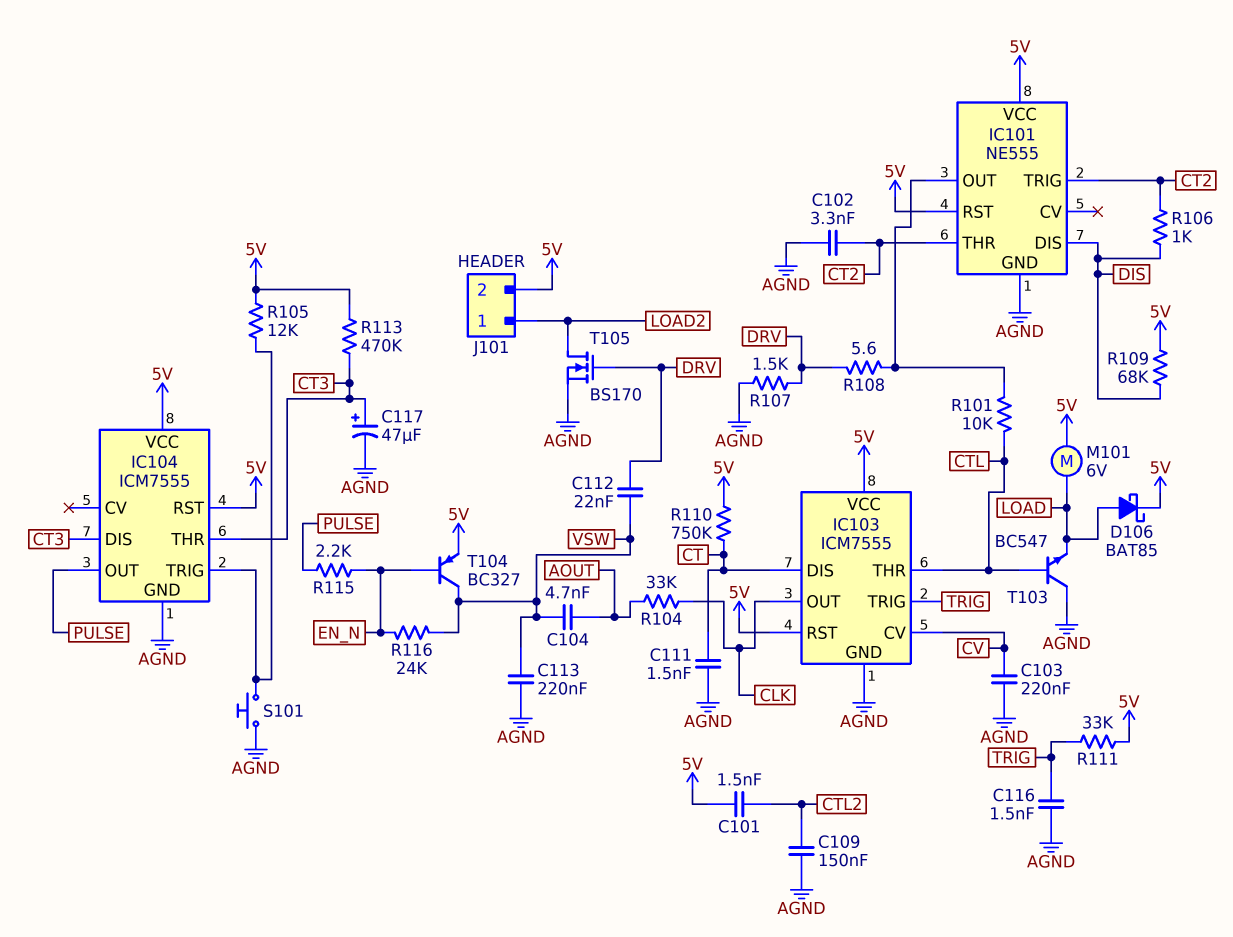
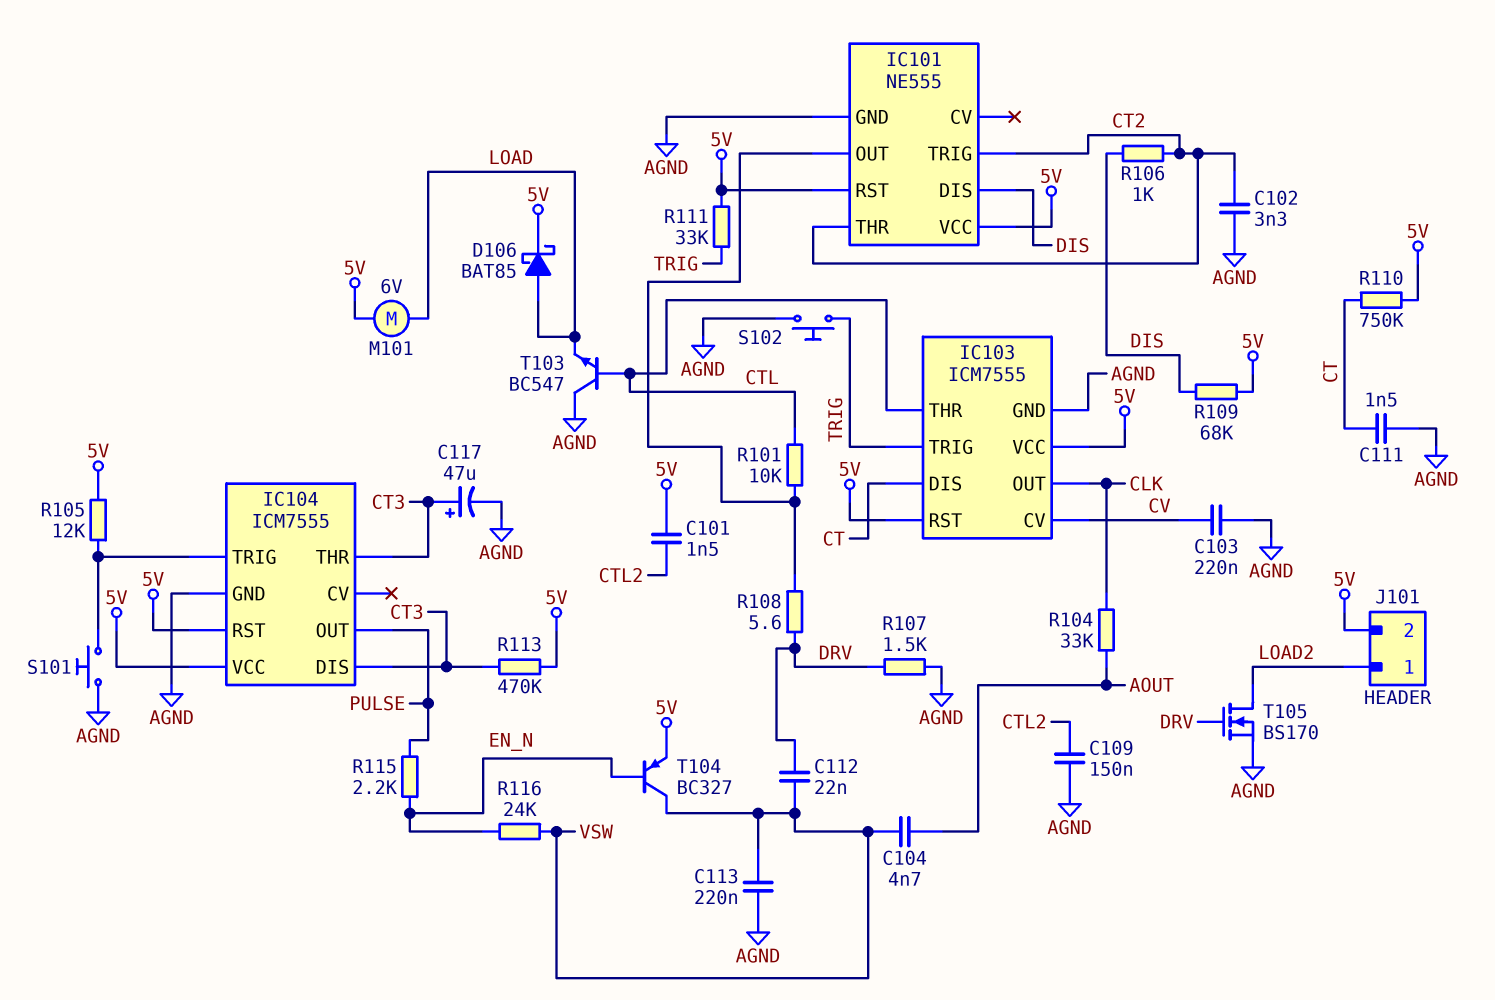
C116: 1.5nF (AGND, TRIG) -> none
S102: none -> button (AGND, TRIG)

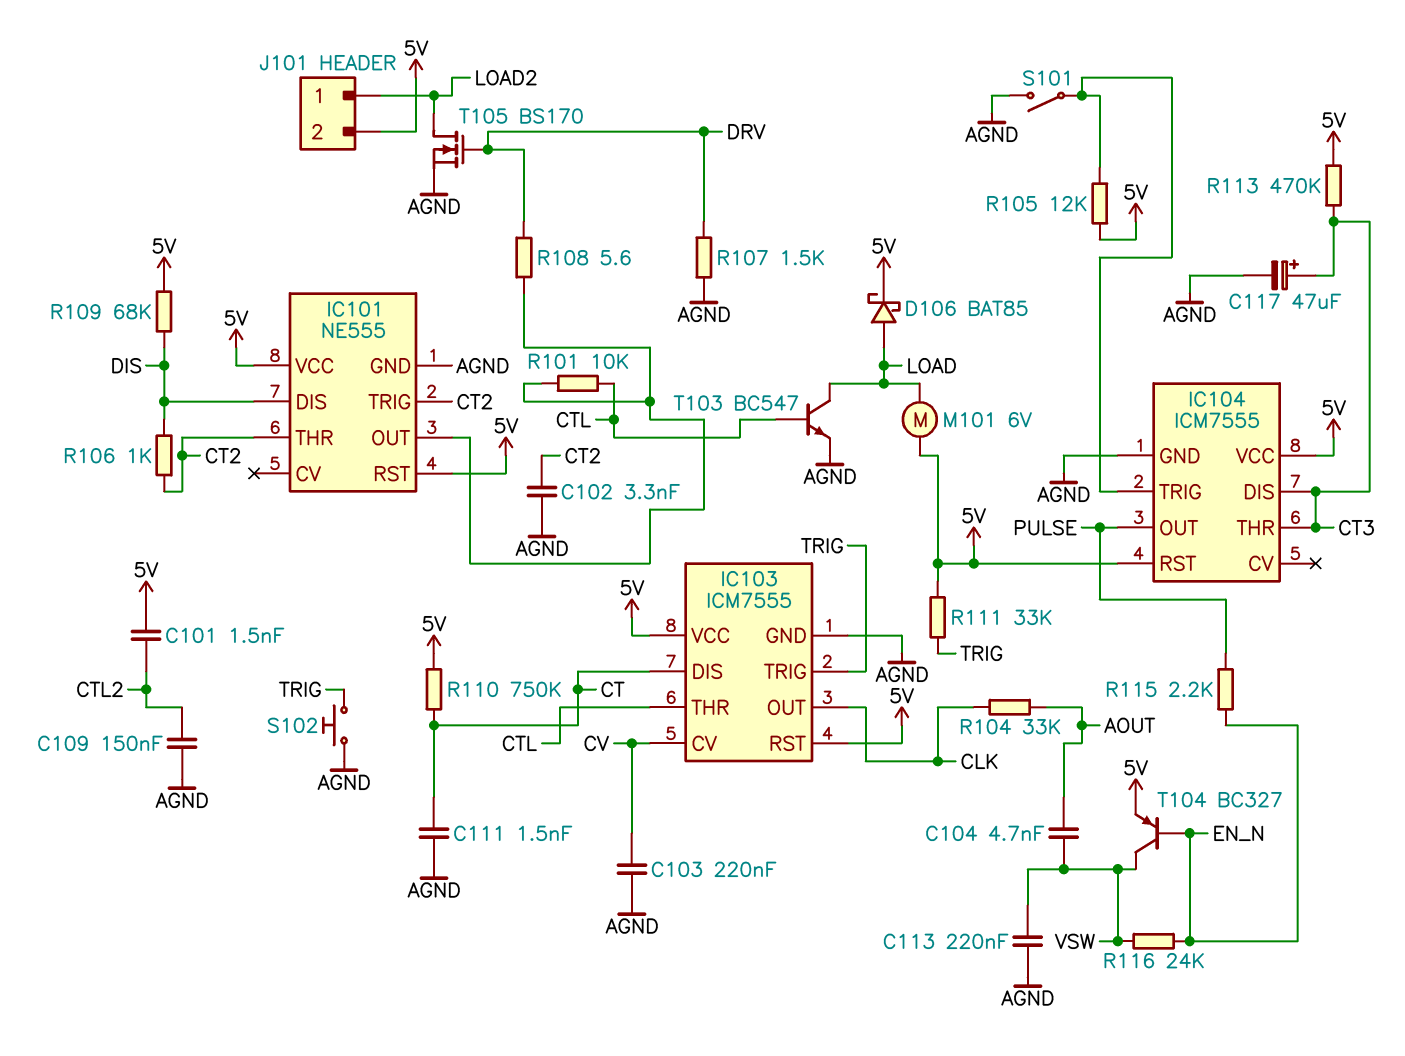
C112: 22nF (DRV, VSW) -> none
S101: button (AGND, IC104/TRIG) -> switch (AGND, IC104/TRIG)
T103: NPN BC547 (B CTL, C AGND, E LOAD) -> NPN BC547 (B CTL, C LOAD, E AGND)

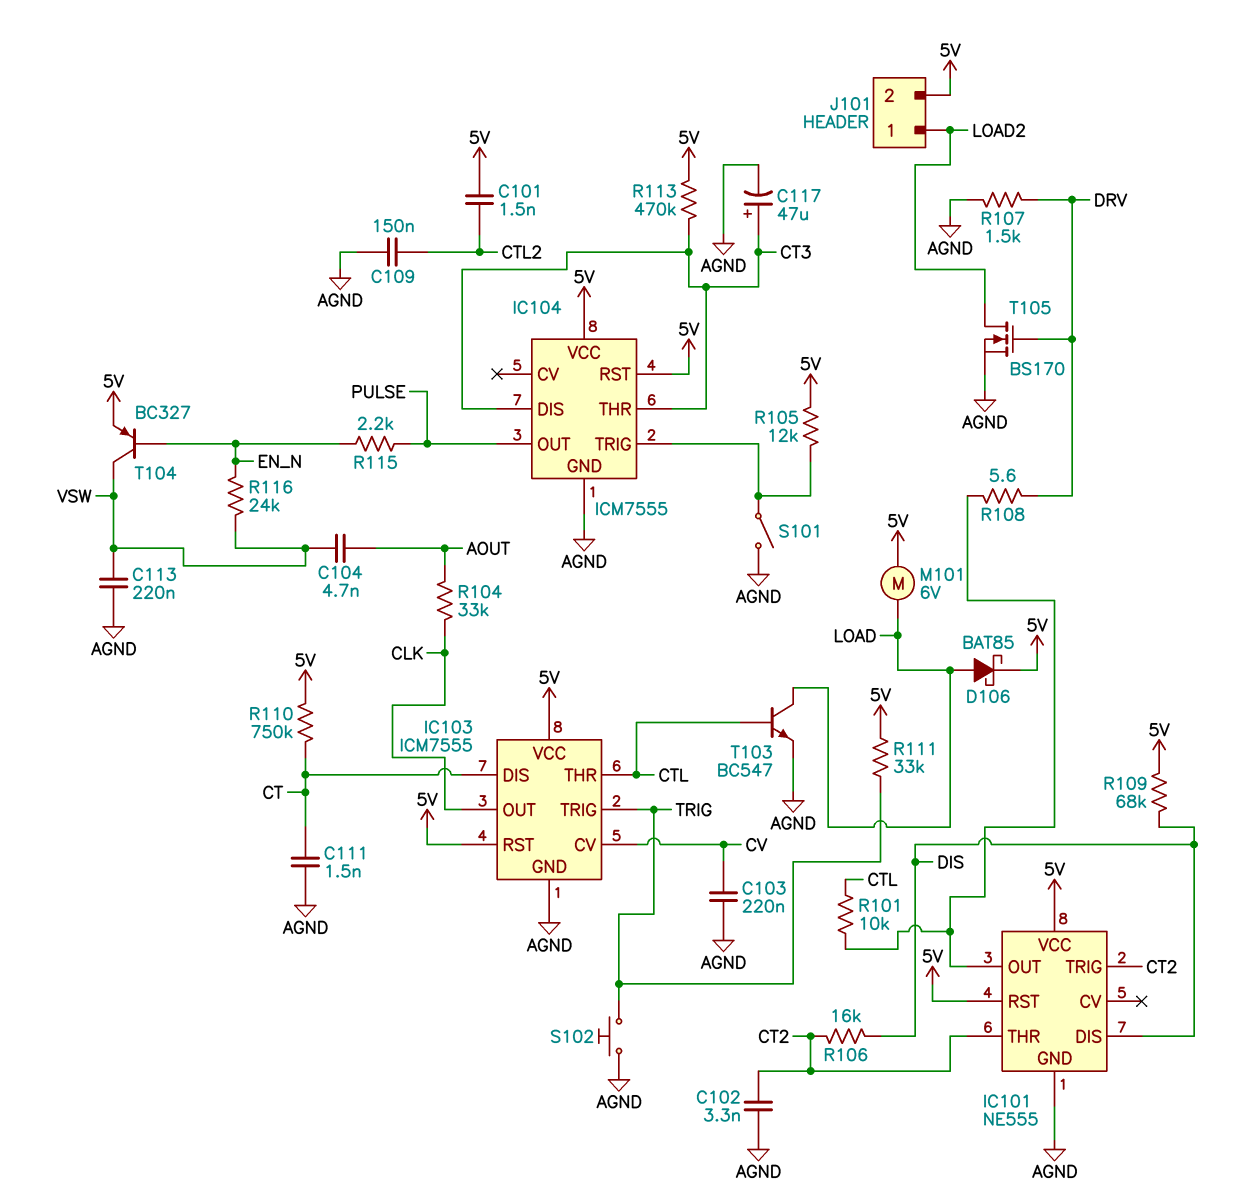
R106: 1k (CT2, DIS) -> 16k (CT2, DIS)

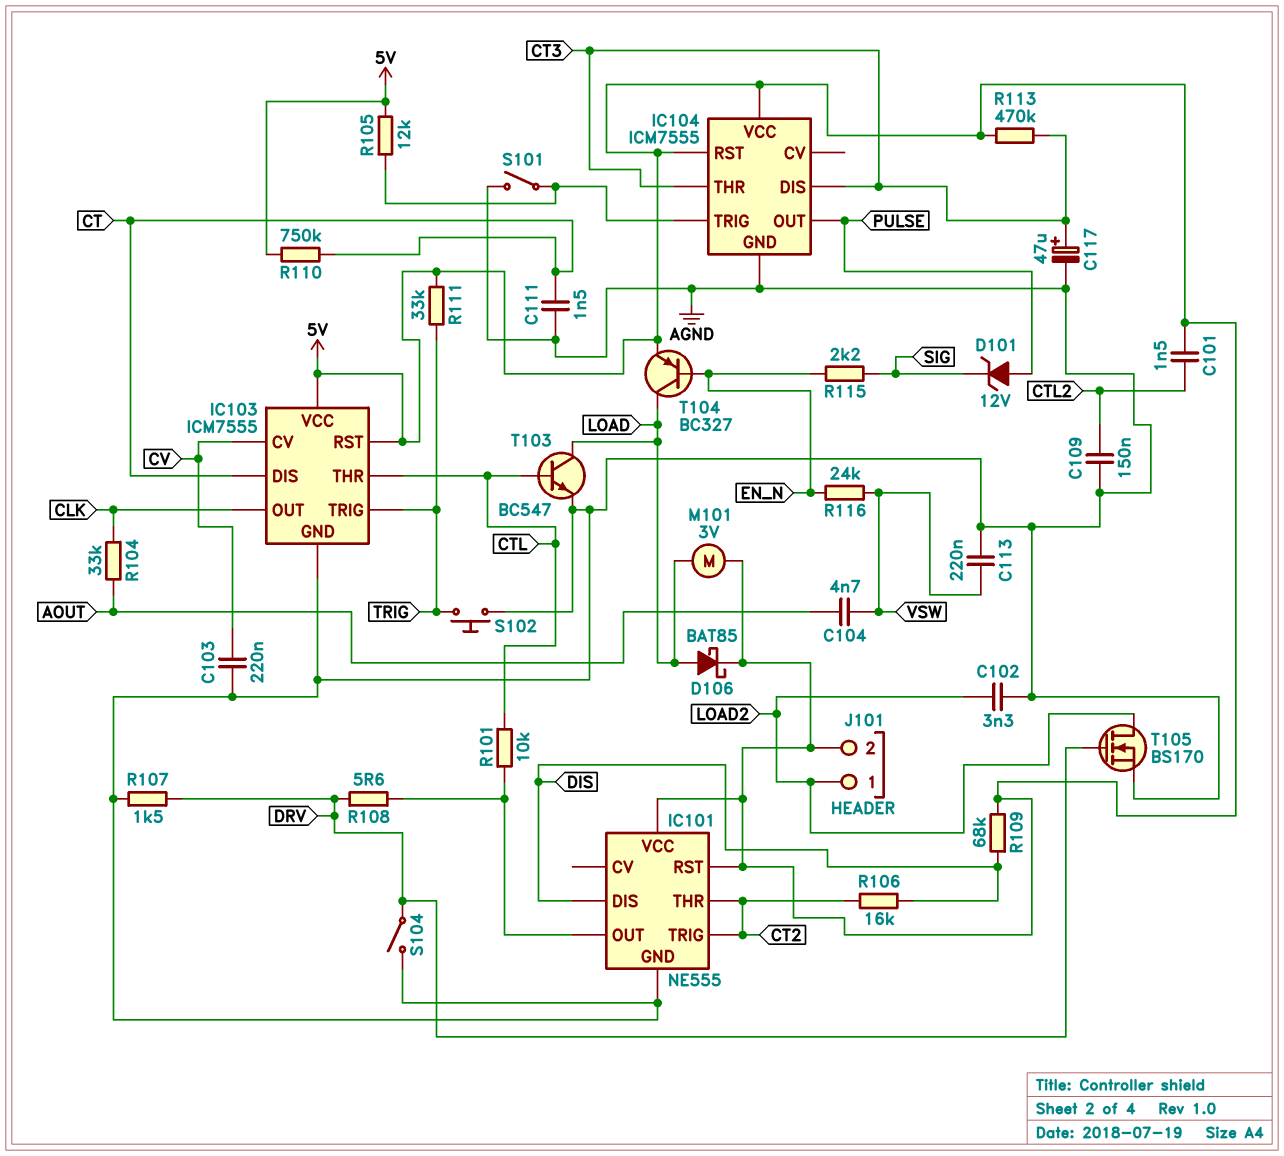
C102: 3.3nF (AGND, CT2) -> 3.3nF (AGND, LOAD2)
D101: none -> zener 12V (A PULSE, K SIG)
M101: motor 6V (5V, LOAD) -> motor 3V (5V, LOAD)
R115: 2.2k (EN_N, PULSE) -> 2.2k (EN_N, SIG)
S104: none -> switch (AGND, DRV)
T104: PNP BC327 (B EN_N, C VSW, E 5V) -> PNP BC327 (B EN_N, C LOAD, E 5V)

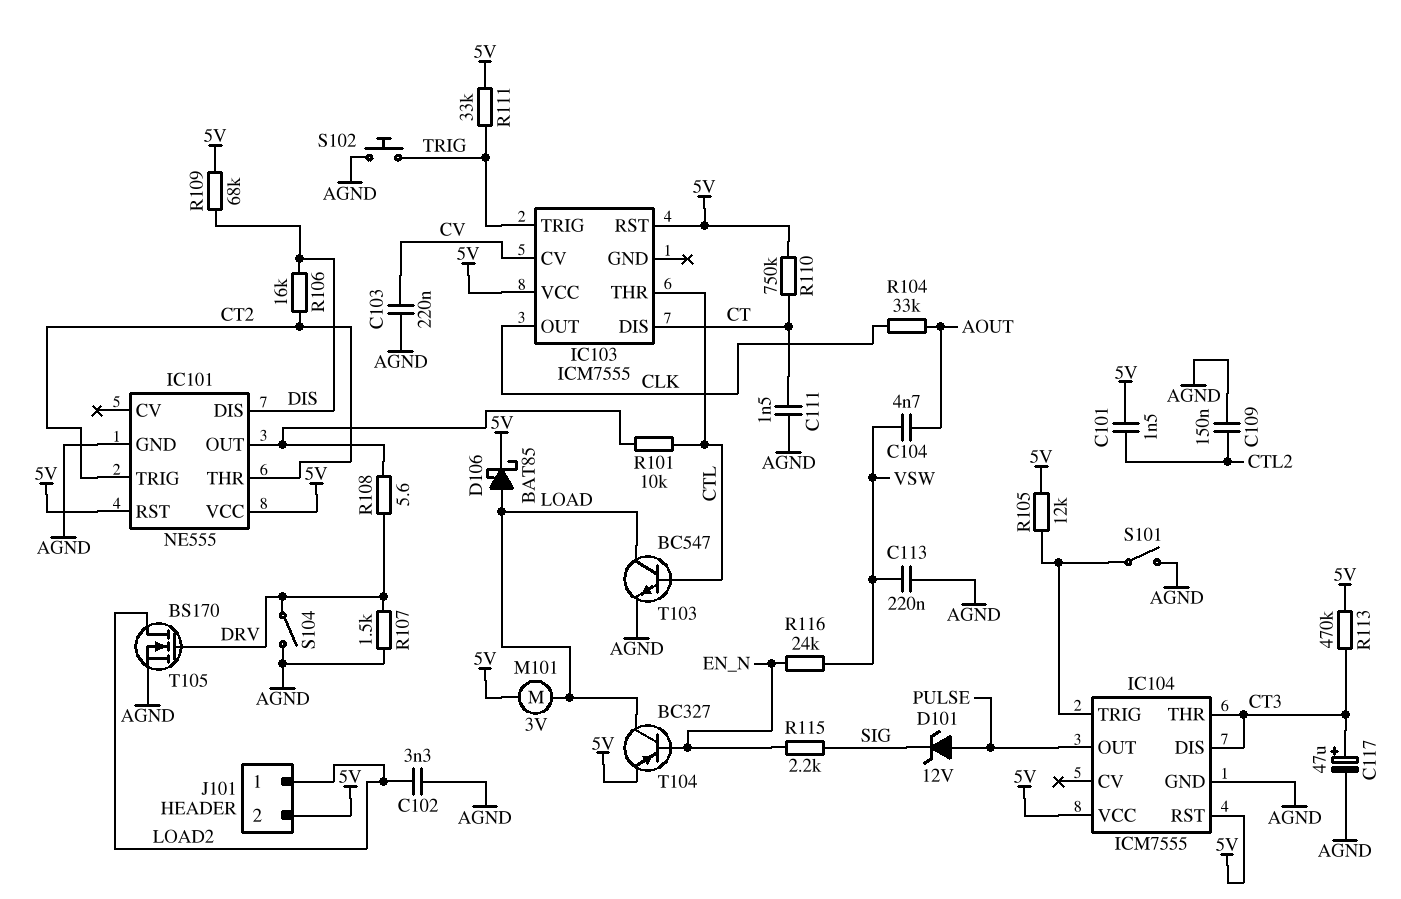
IC103 pin GND: AGND -> none

